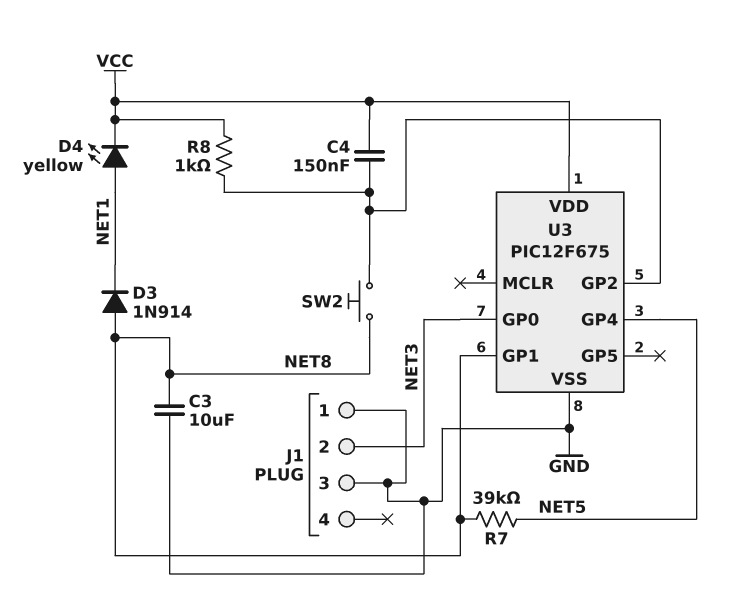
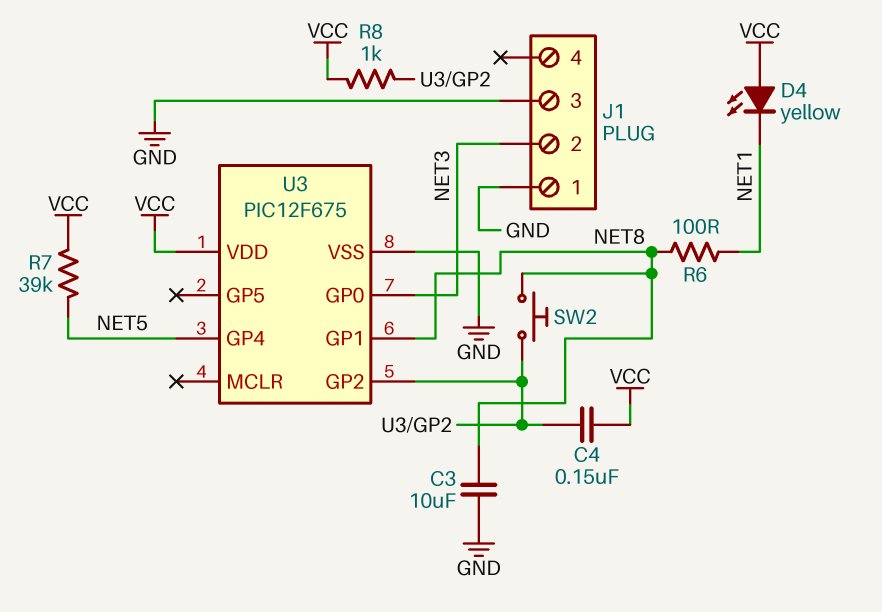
D3: diode 1N914 (A NET8, K NET1) -> none
D4: LED yellow (A NET1, K VCC) -> LED yellow (A VCC, K NET1)
R6: none -> 100 (NET1, NET8)
R7: 39k (NET5, NET8) -> 39k (NET5, VCC)

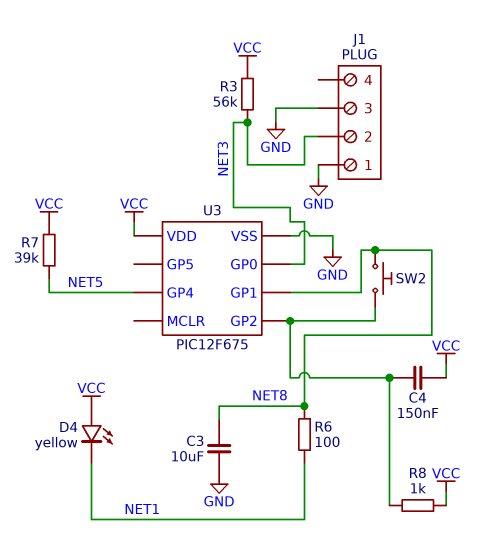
R3: none -> 56k (NET3, VCC)

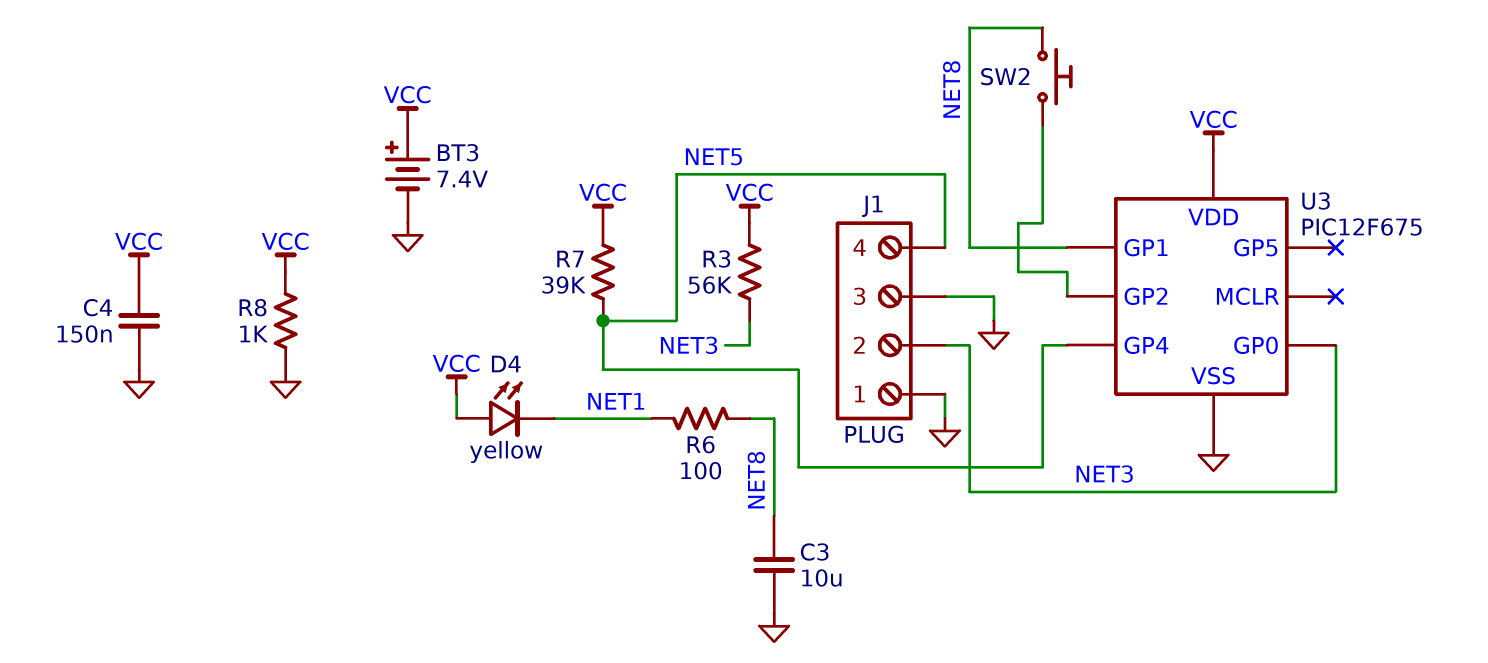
BT3: none -> 7.4V (plus VCC, minus GND)
C4: 150nF (U3/GP2, VCC) -> 150nF (GND, VCC)
J1 pin 4: none -> NET5
R8: 1k (U3/GP2, VCC) -> 1k (GND, VCC)

